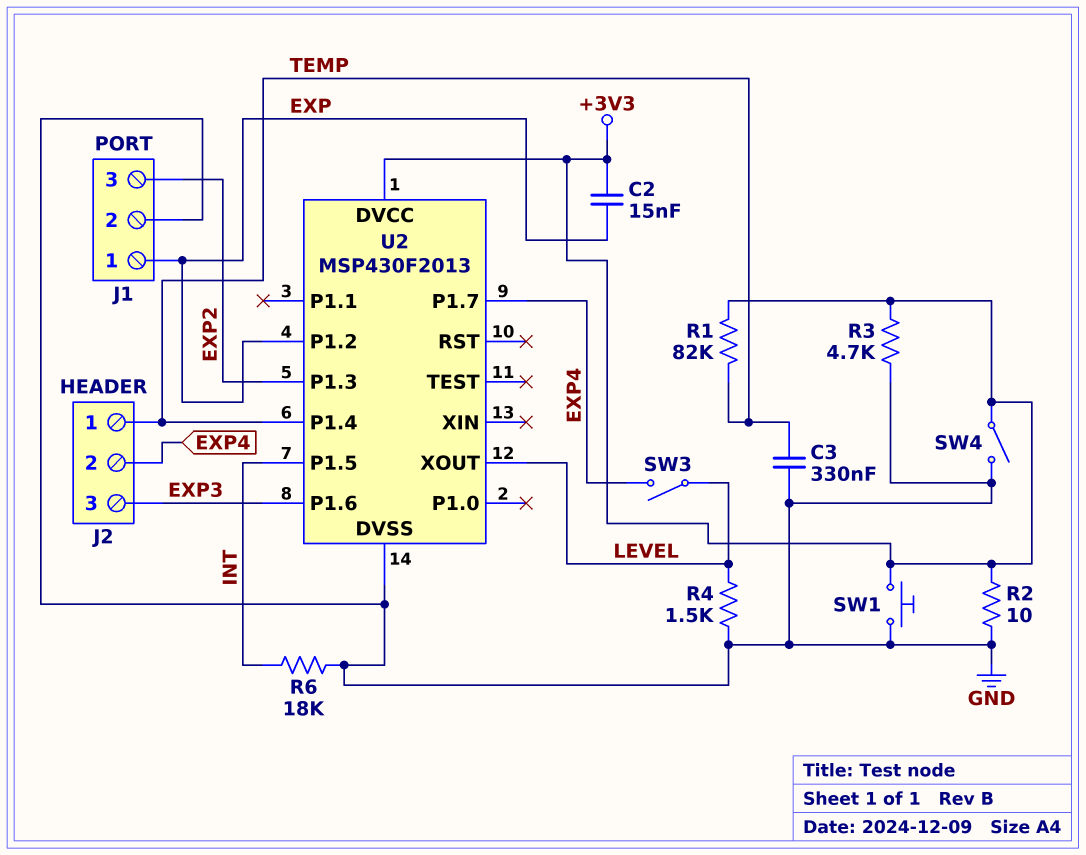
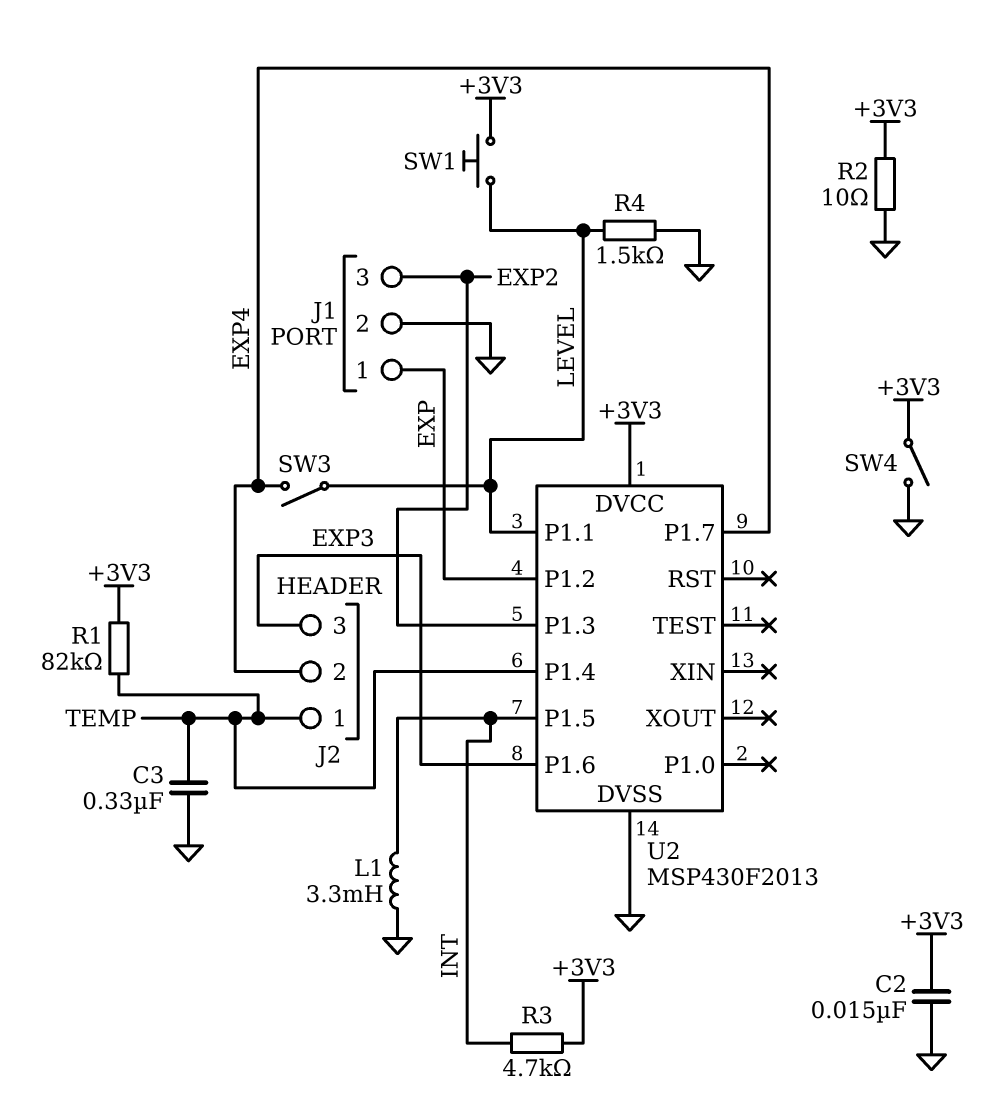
C2: 15nF (+3V3, EXP) -> 15nF (+3V3, GND)
L1: none -> 3.3mH (GND, INT)
R3: 4.7k (+3V3, GND) -> 4.7k (+3V3, INT)
R6: 18k (GND, INT) -> none
SW1: button (+3V3, GND) -> button (+3V3, LEVEL)
U2 pin P1.1: none -> LEVEL
U2 pin XOUT: LEVEL -> none

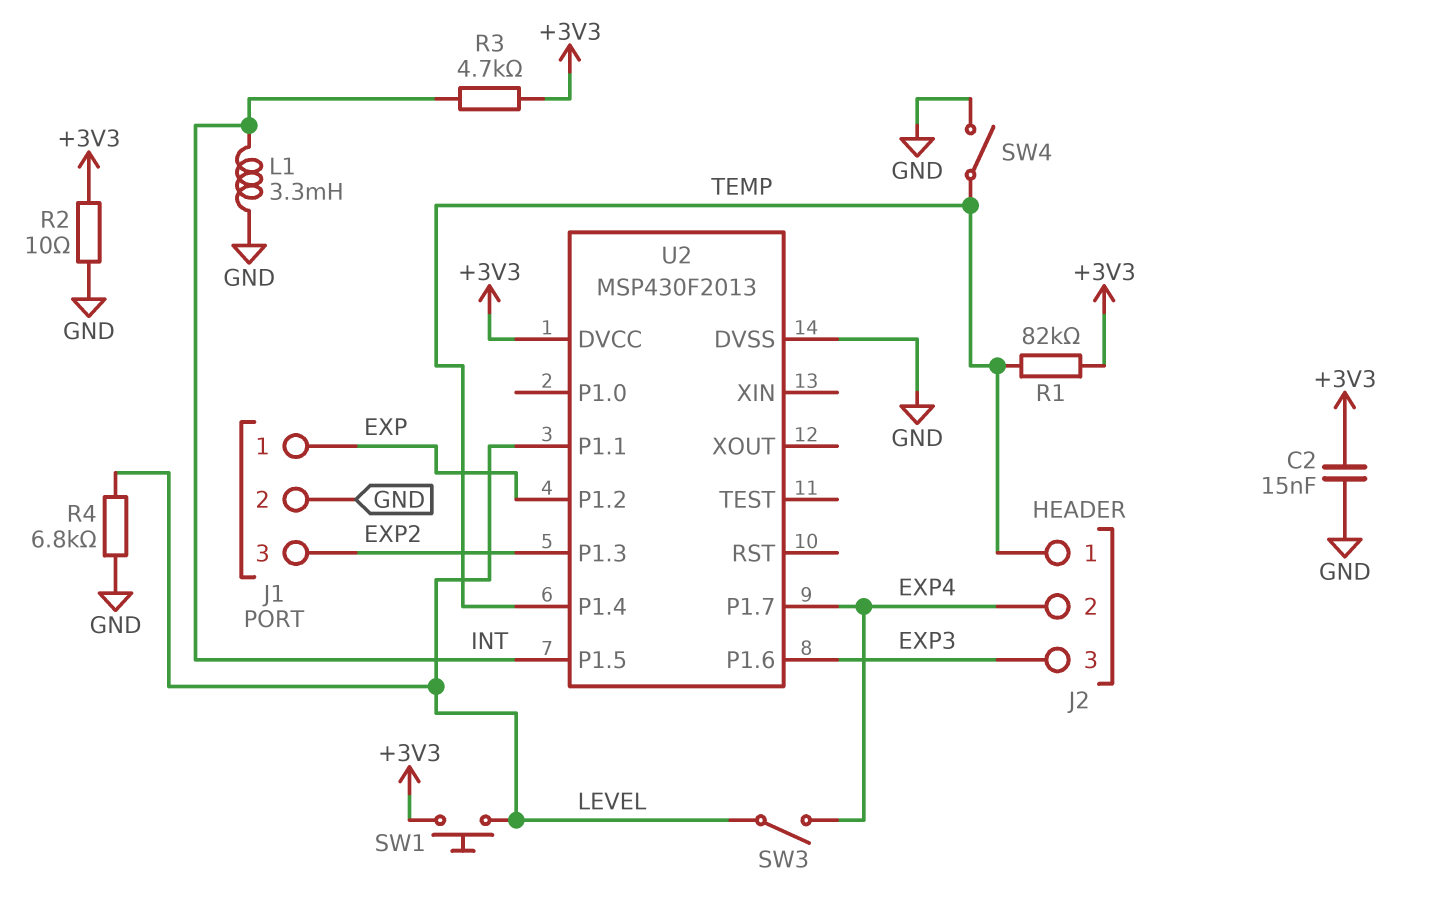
C3: 330nF (GND, TEMP) -> none
R4: 1.5k (GND, LEVEL) -> 6.8k (GND, LEVEL)
SW4: switch (+3V3, GND) -> switch (GND, TEMP)

